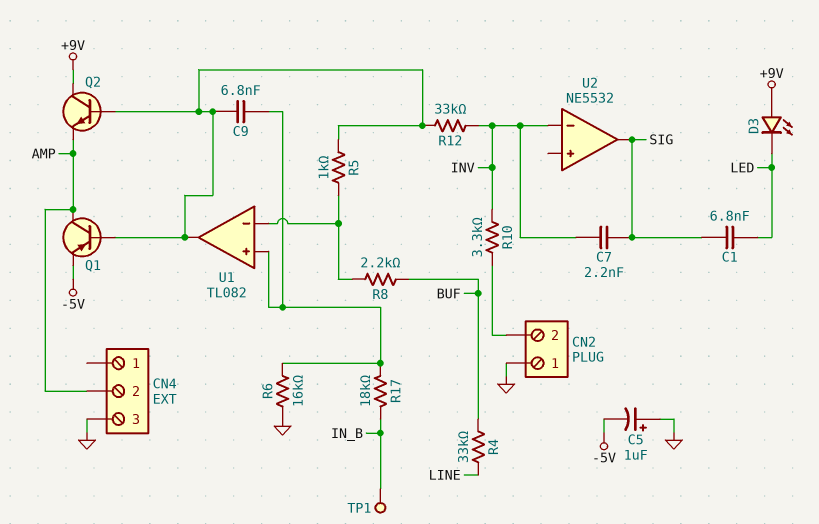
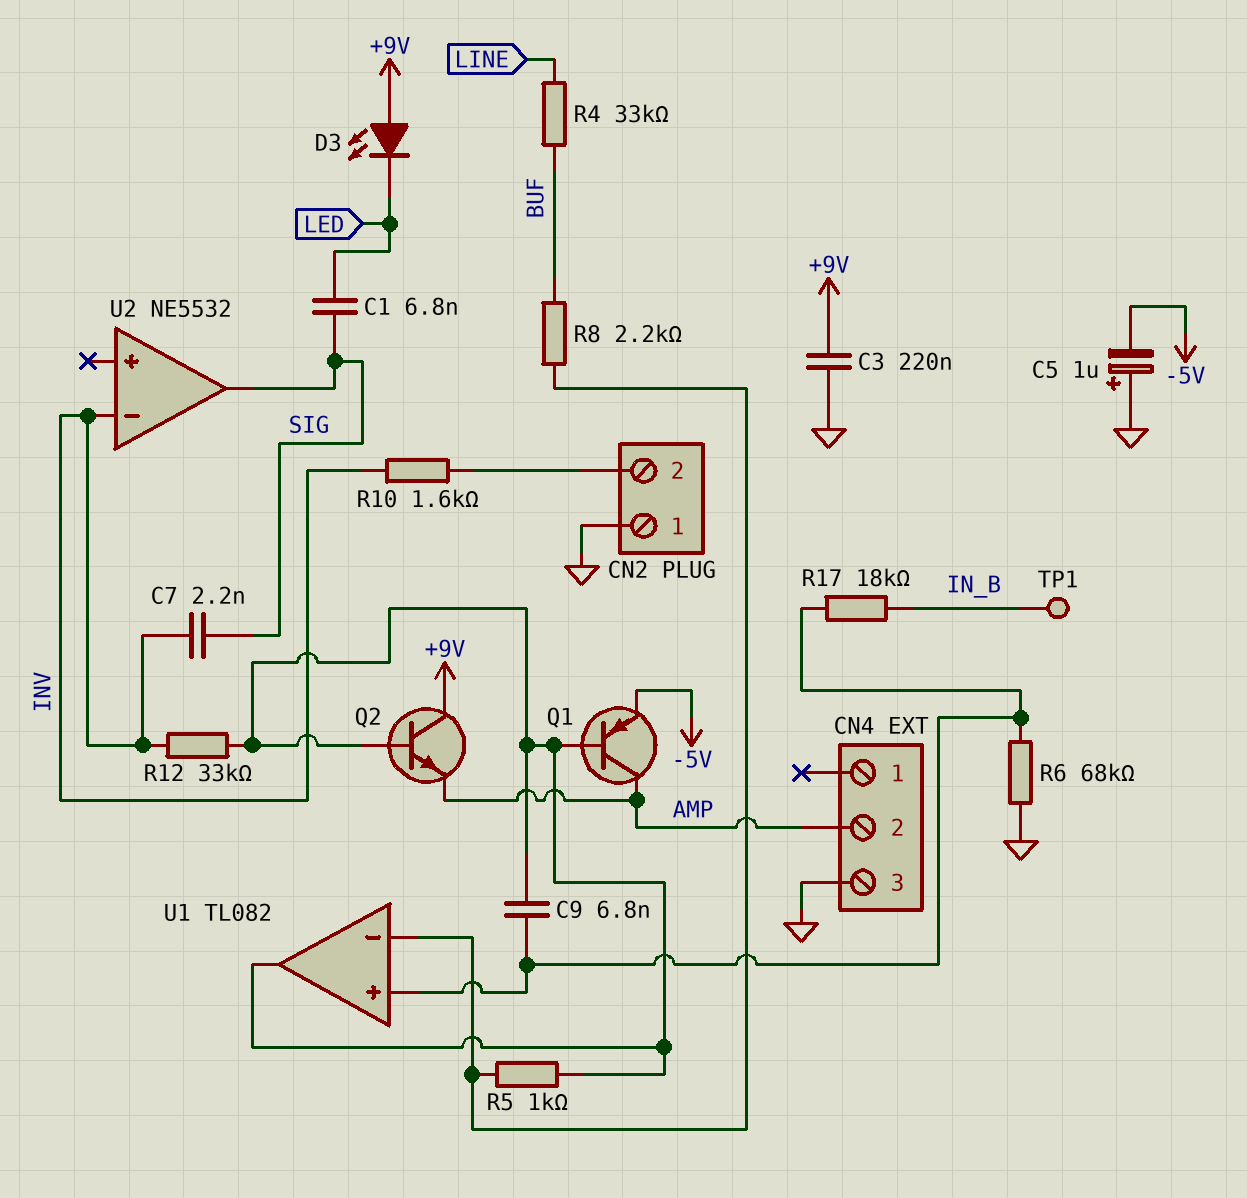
C3: none -> 220nF (+9V, GND)
R6: 16k (GND, U1/in+) -> 68k (GND, U1/in+)
R10: 3.3k (CN2/2, INV) -> 1.6k (CN2/2, INV)

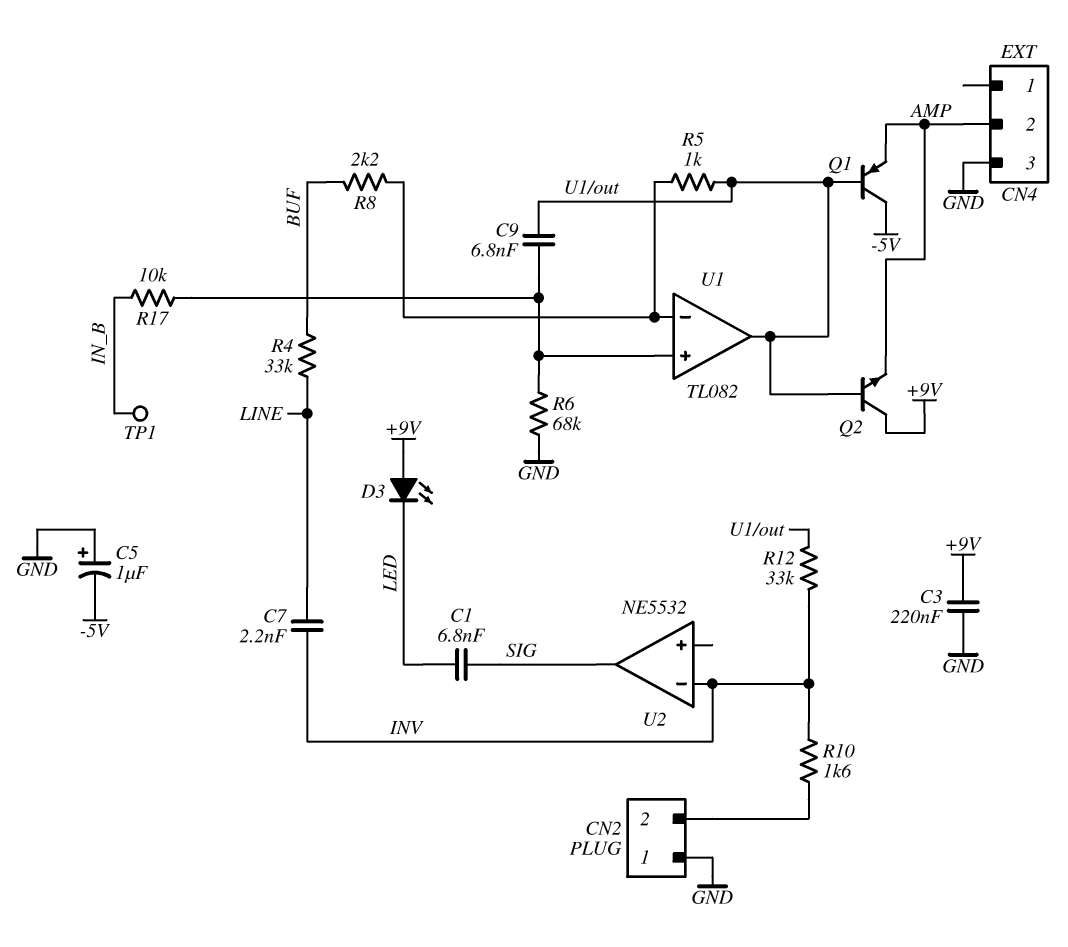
C7: 2.2nF (INV, SIG) -> 2.2nF (INV, LINE)
Q1: PNP (B U1/out, C AMP, E -5V) -> PNP (B U1/out, C -5V, E AMP)
R17: 18k (IN_B, U1/in+) -> 10k (IN_B, U1/in+)

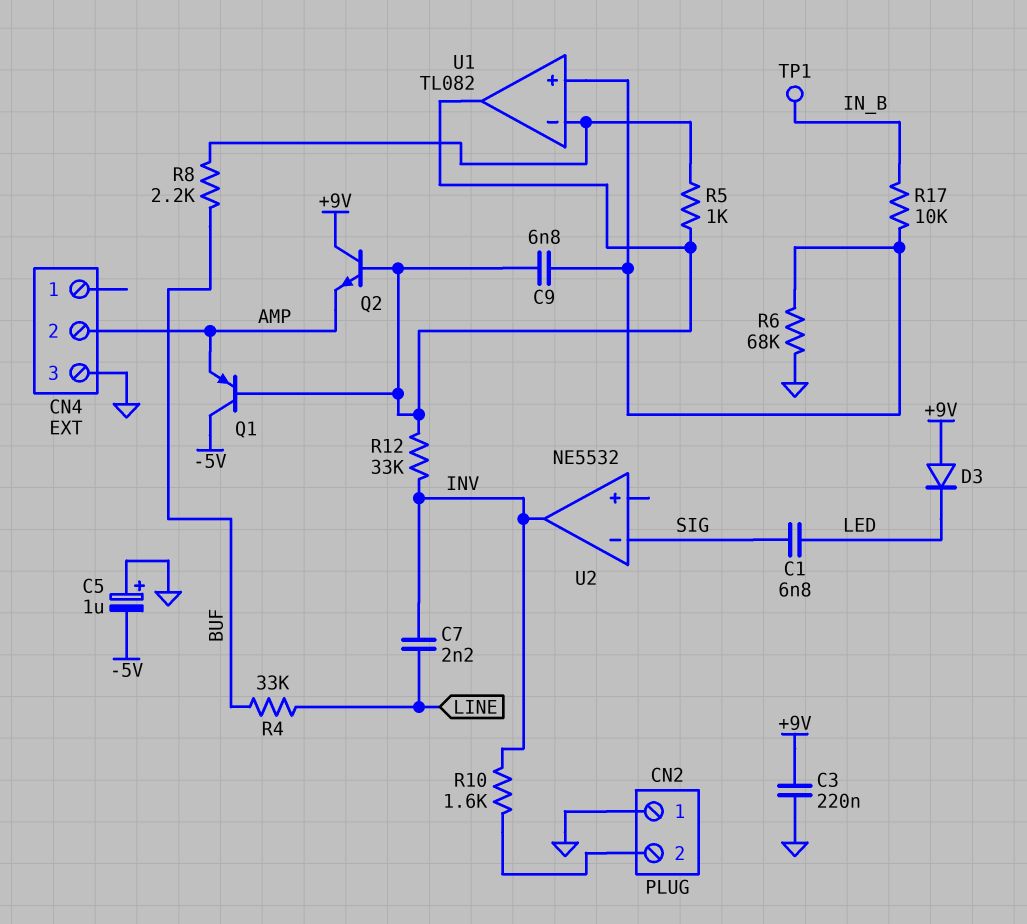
D3: LED (A +9V, K LED) -> diode (A +9V, K LED)
U2 pin in-: INV -> SIG
U2 pin out: SIG -> INV

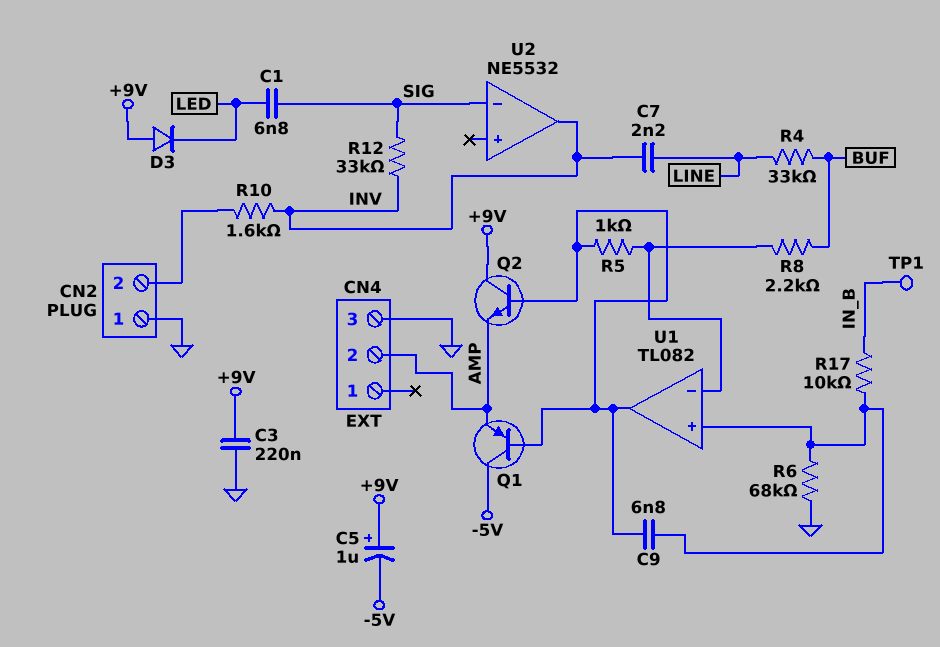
C5: 1uF (plus GND, minus -5V) -> 1uF (plus +9V, minus -5V)
R12: 33k (INV, U1/out) -> 33k (INV, SIG)

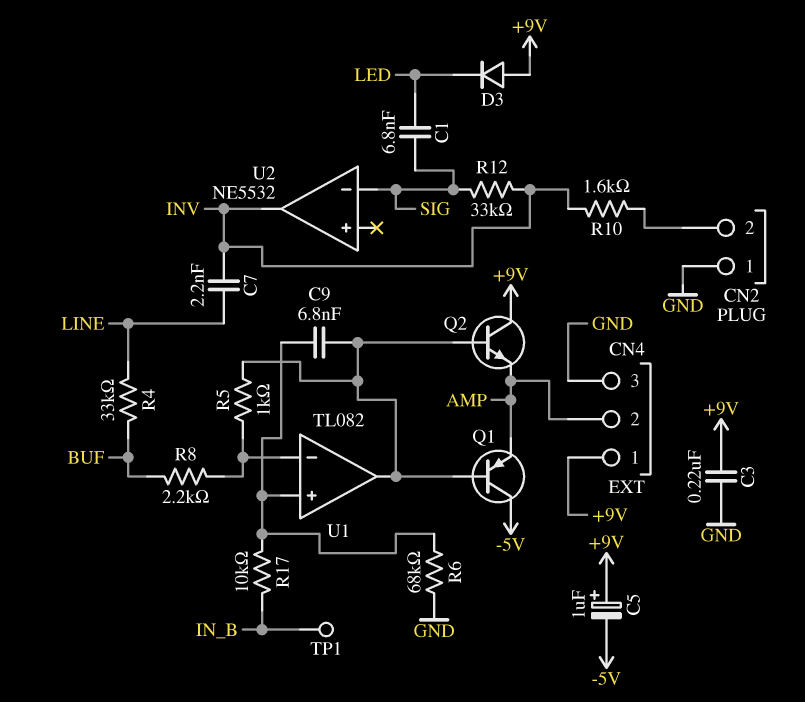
CN4 pin 1: none -> +9V

